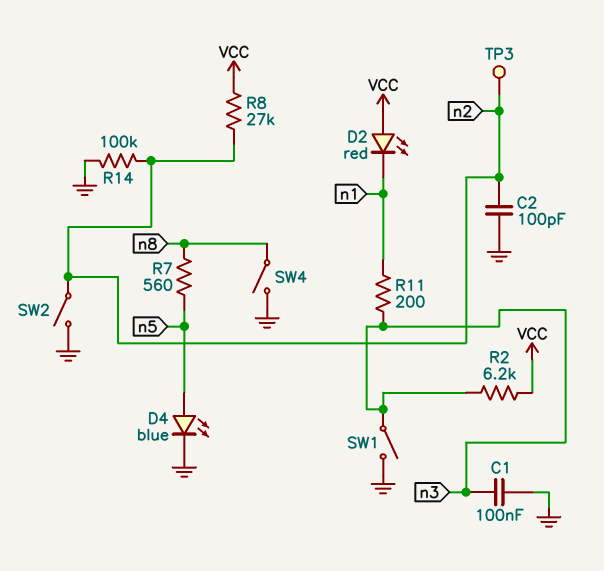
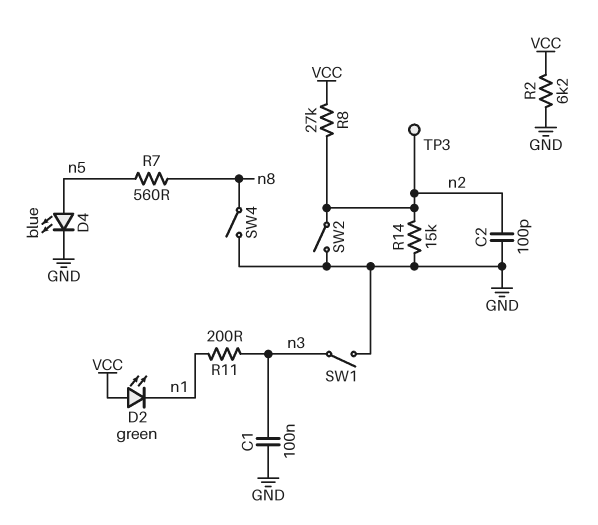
D2: LED red (A VCC, K n1) -> LED green (A VCC, K n1)
R2: 6.2k (VCC, n3) -> 6.2k (GND, VCC)
R14: 100k (GND, n2) -> 15k (GND, n2)

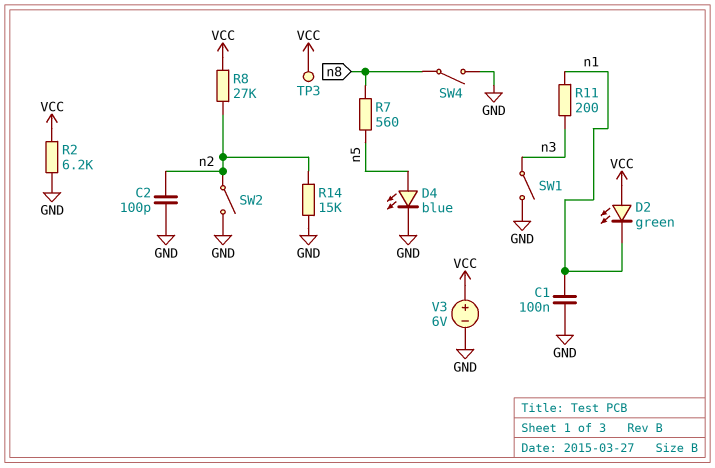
C1: 100nF (GND, n3) -> 100nF (GND, n1)
TP3: test point (n2) -> test point (VCC)
V3: none -> 6V (plus VCC, minus GND)

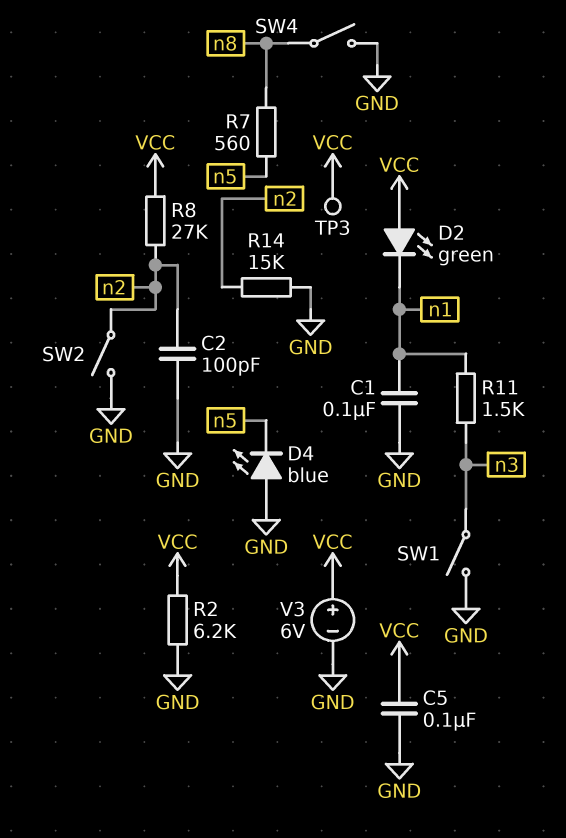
C5: none -> 100nF (GND, VCC)
D4: LED blue (A n5, K GND) -> LED blue (A GND, K n5)
R11: 200 (n1, n3) -> 1.5k (n1, n3)

